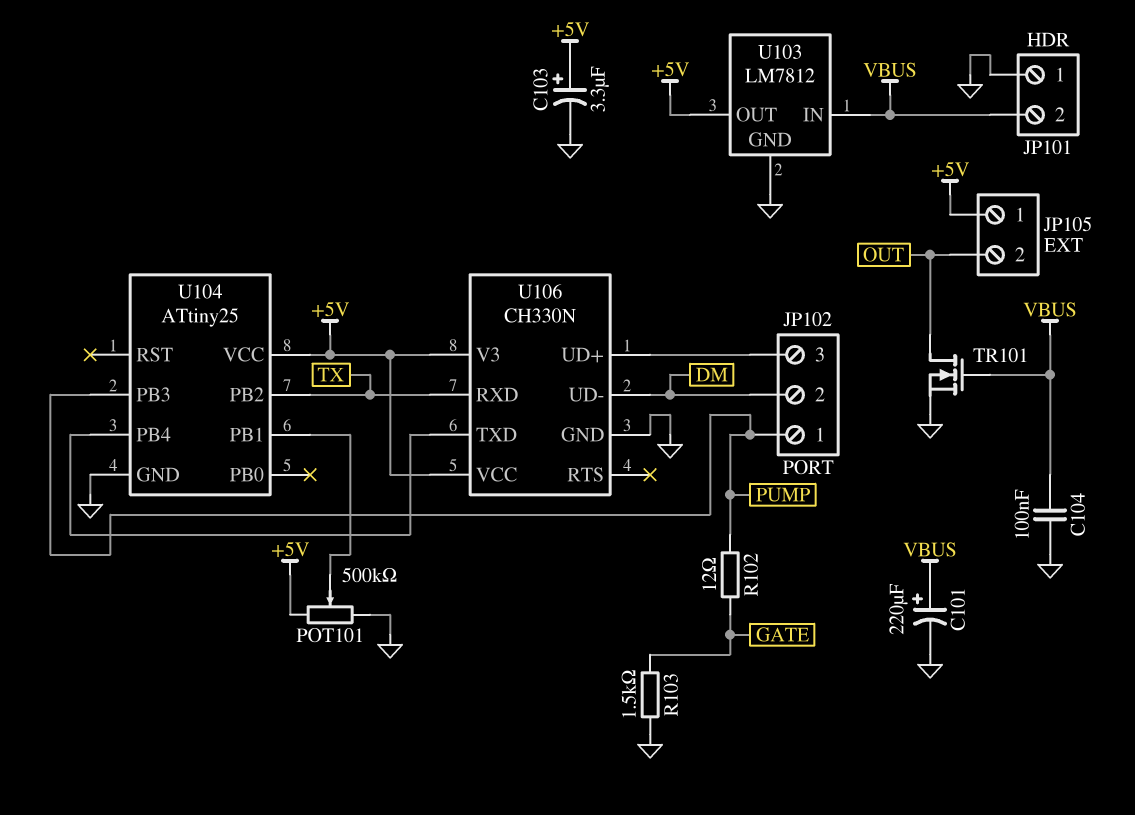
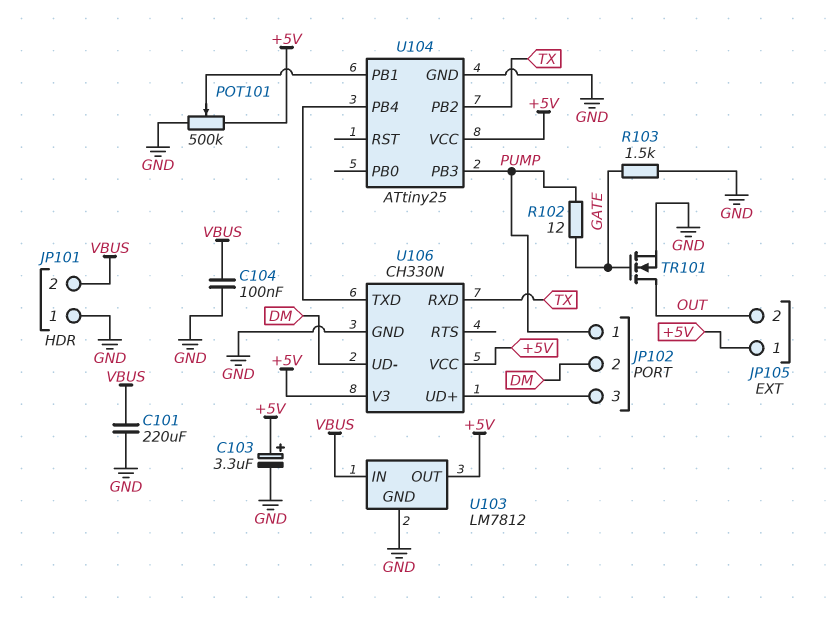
C101: 220uF (plus VBUS, minus GND) -> 220uF (GND, VBUS)
TR101: NMOS (G VBUS, D OUT, S GND) -> NMOS (G GATE, D OUT, S GND)

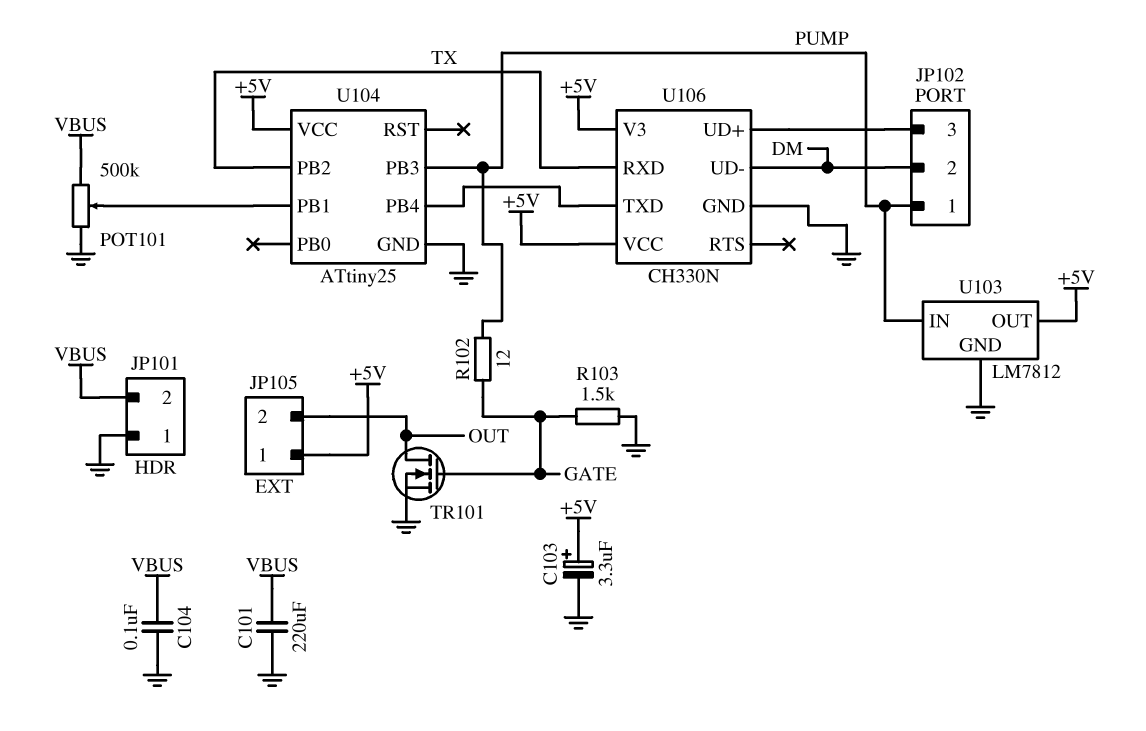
POT101: 500k (+5V, GND, wiper U104/PB1) -> 500k (GND, VBUS, wiper U104/PB1)
U103 pin IN: VBUS -> PUMP

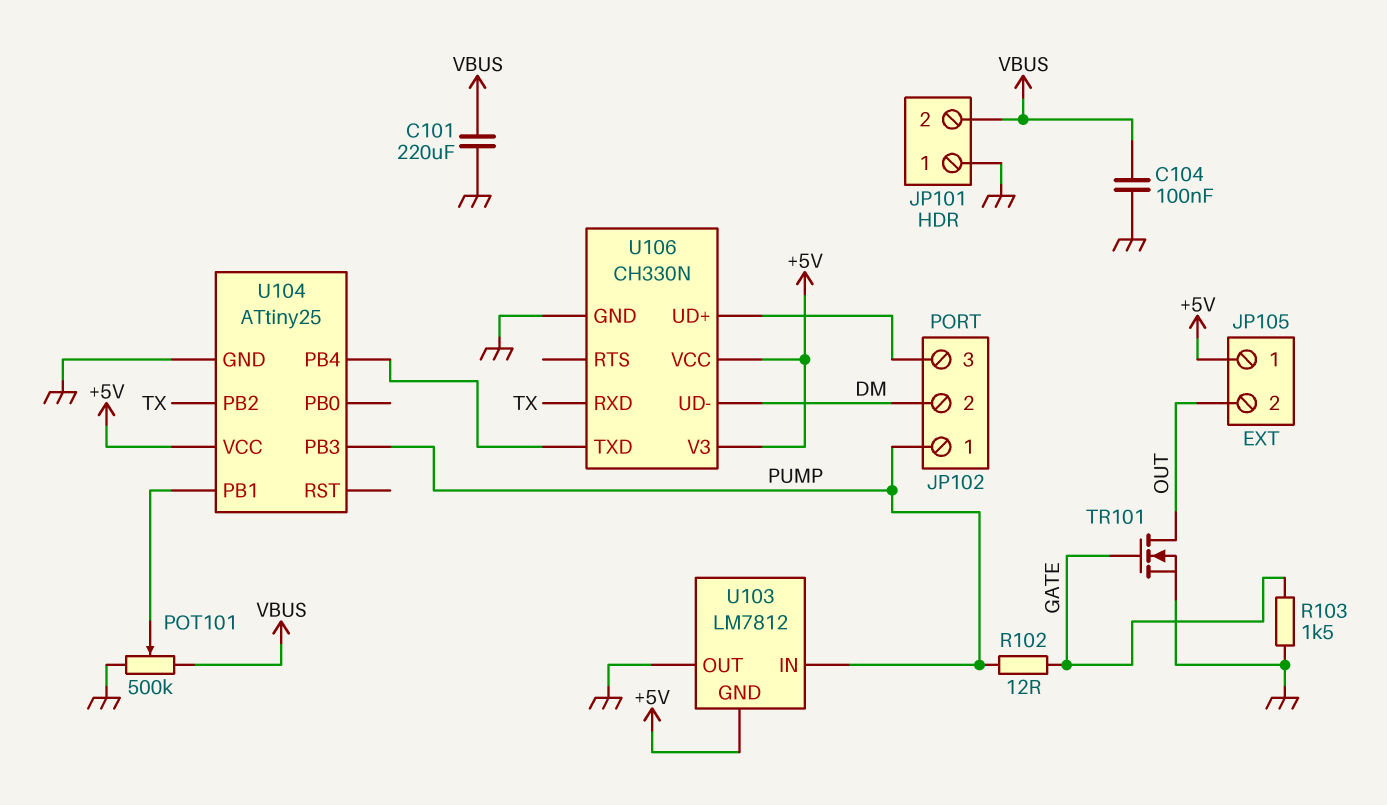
C103: 3.3uF (plus +5V, minus GND) -> none
U103 pin GND: GND -> +5V
U103 pin OUT: +5V -> GND

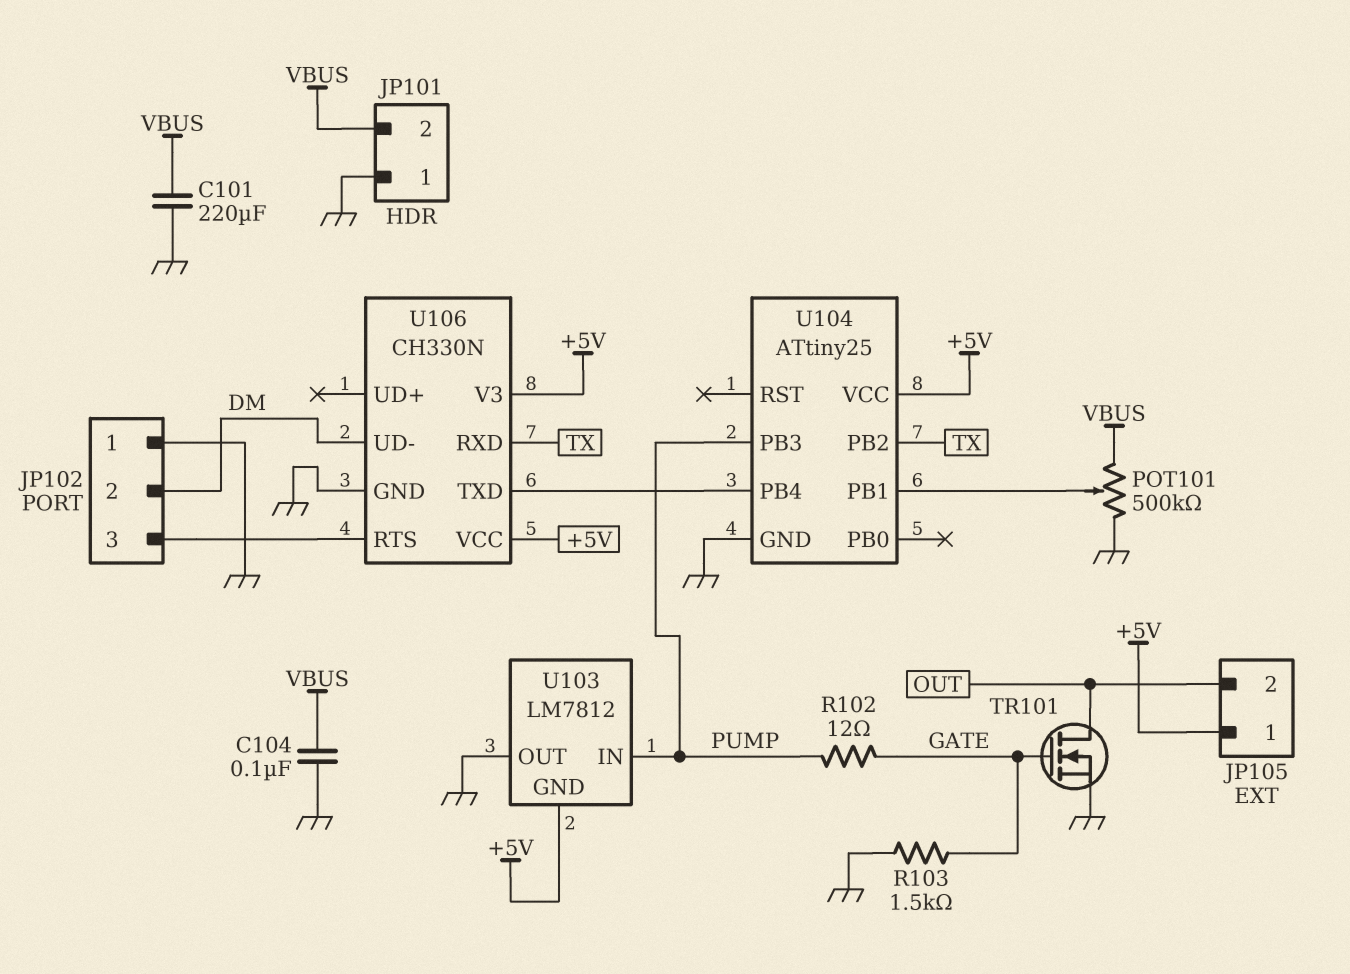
JP102 pin 1: PUMP -> GND
U106 pin RTS: none -> JP102/3
U106 pin UD+: JP102/3 -> none

